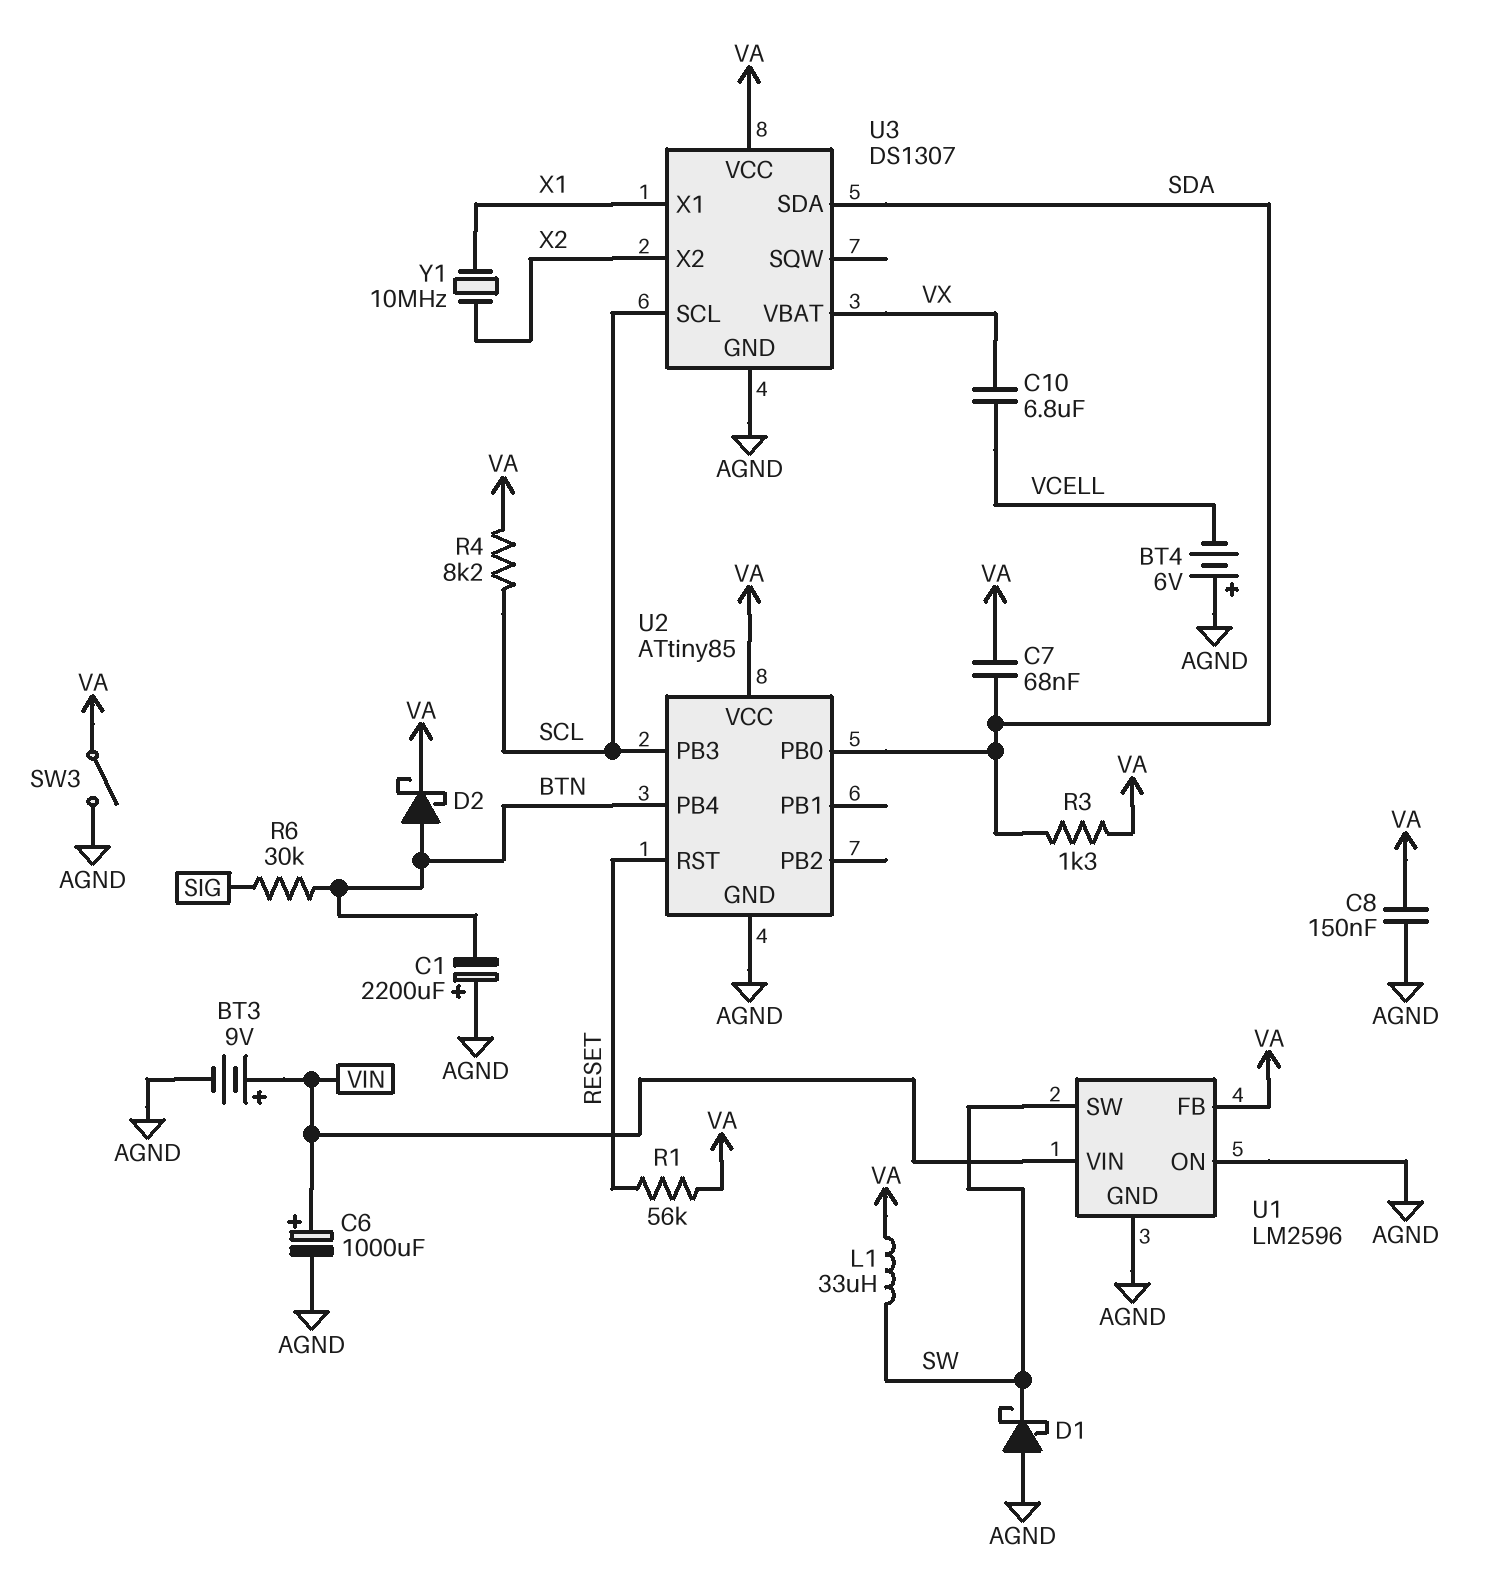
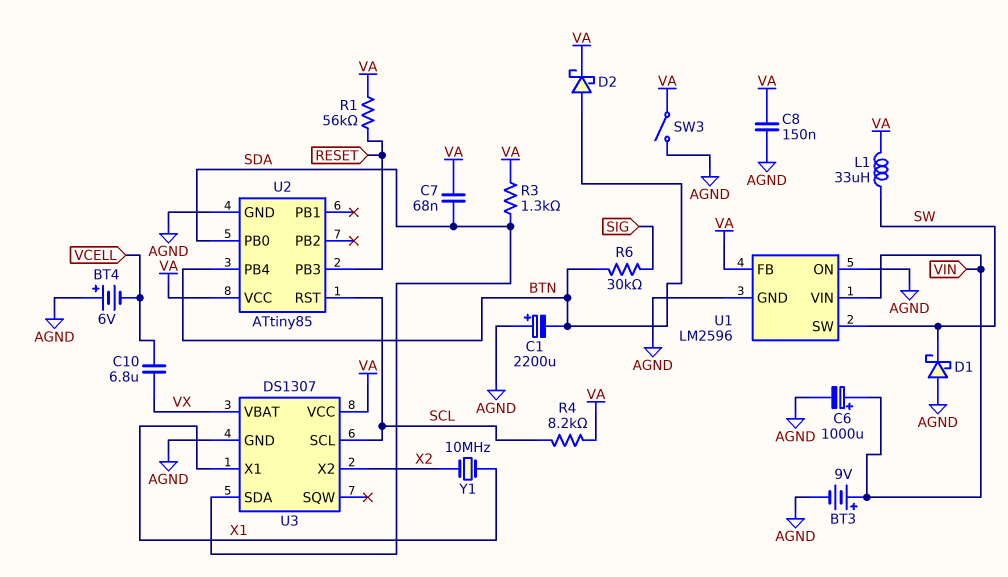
U2 pin PB3: SCL -> RESET
U2 pin RST: RESET -> SCL

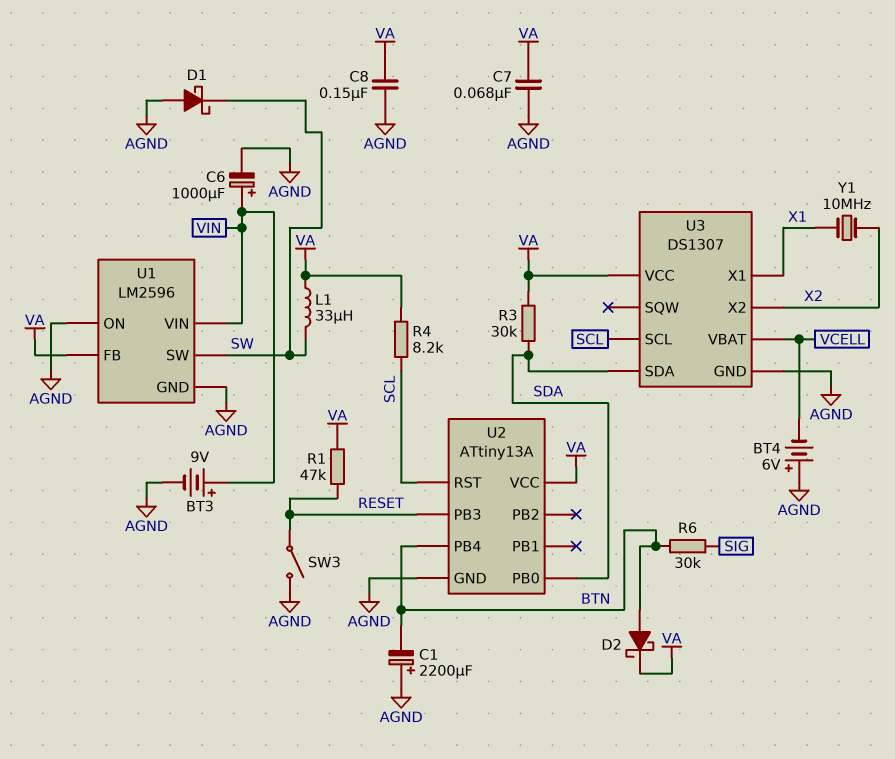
C7: 68nF (SDA, VA) -> 68nF (AGND, VA)
C10: 6.8uF (VCELL, VX) -> none
R1: 56k (RESET, VA) -> 47k (RESET, VA)
R3: 1.3k (SDA, VA) -> 30k (SDA, VA)
SW3: switch (AGND, VA) -> switch (AGND, RESET)
U2: ATtiny85 -> ATtiny13A
U3 pin VBAT: VX -> VCELL

